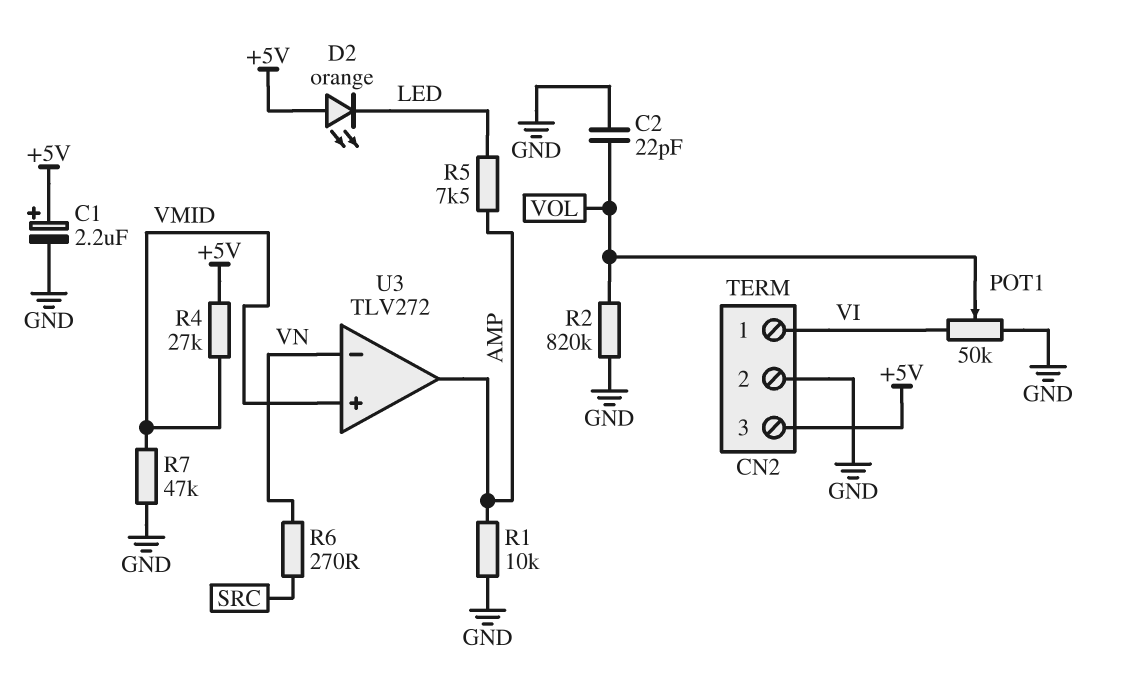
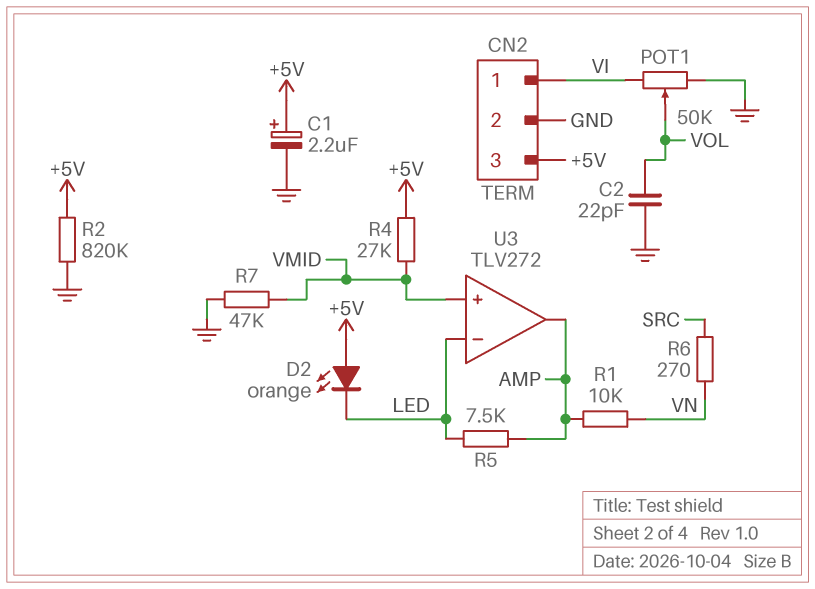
R1: 10k (AMP, GND) -> 10k (AMP, VN)
R2: 820k (GND, VOL) -> 820k (+5V, GND)
U3 pin in-: VN -> LED

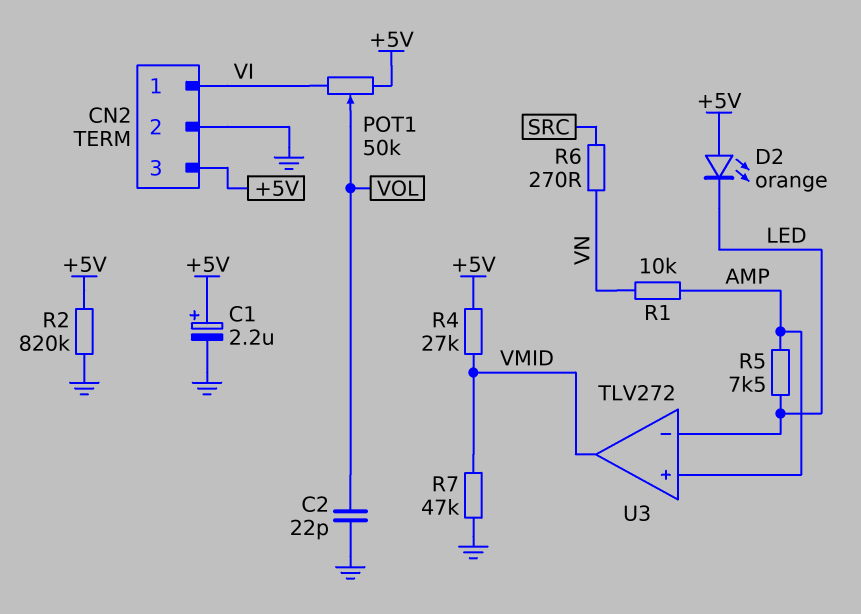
POT1: 50k (GND, VI, wiper VOL) -> 50k (+5V, VI, wiper VOL)
U3 pin in+: VMID -> AMP
U3 pin out: AMP -> VMID

